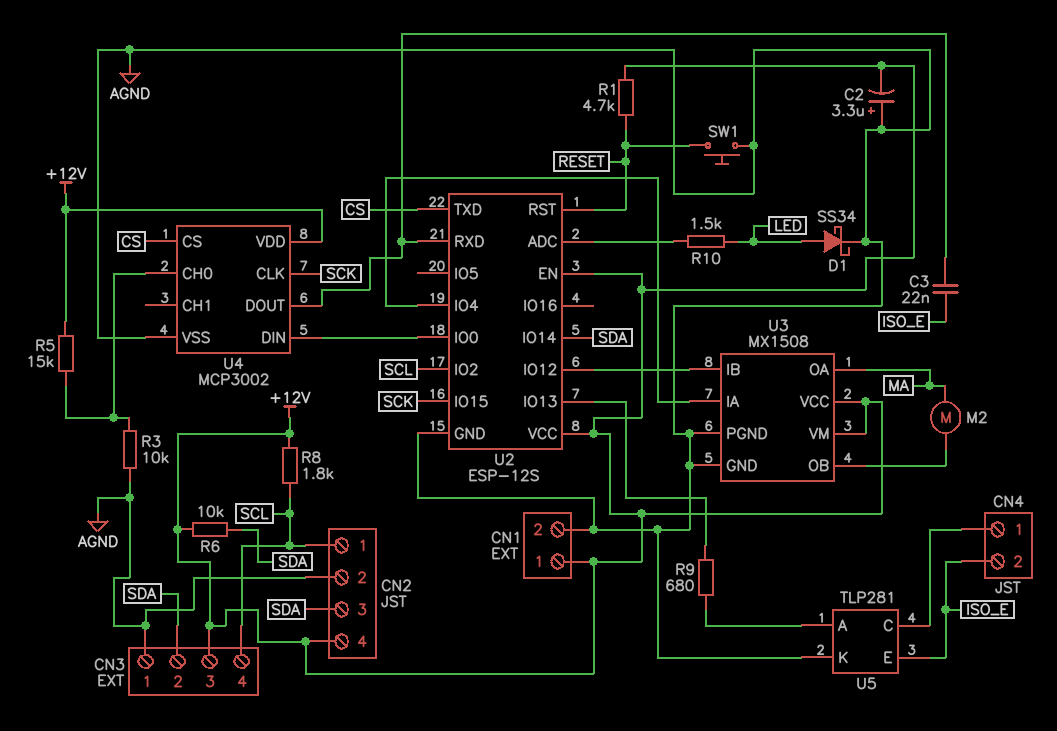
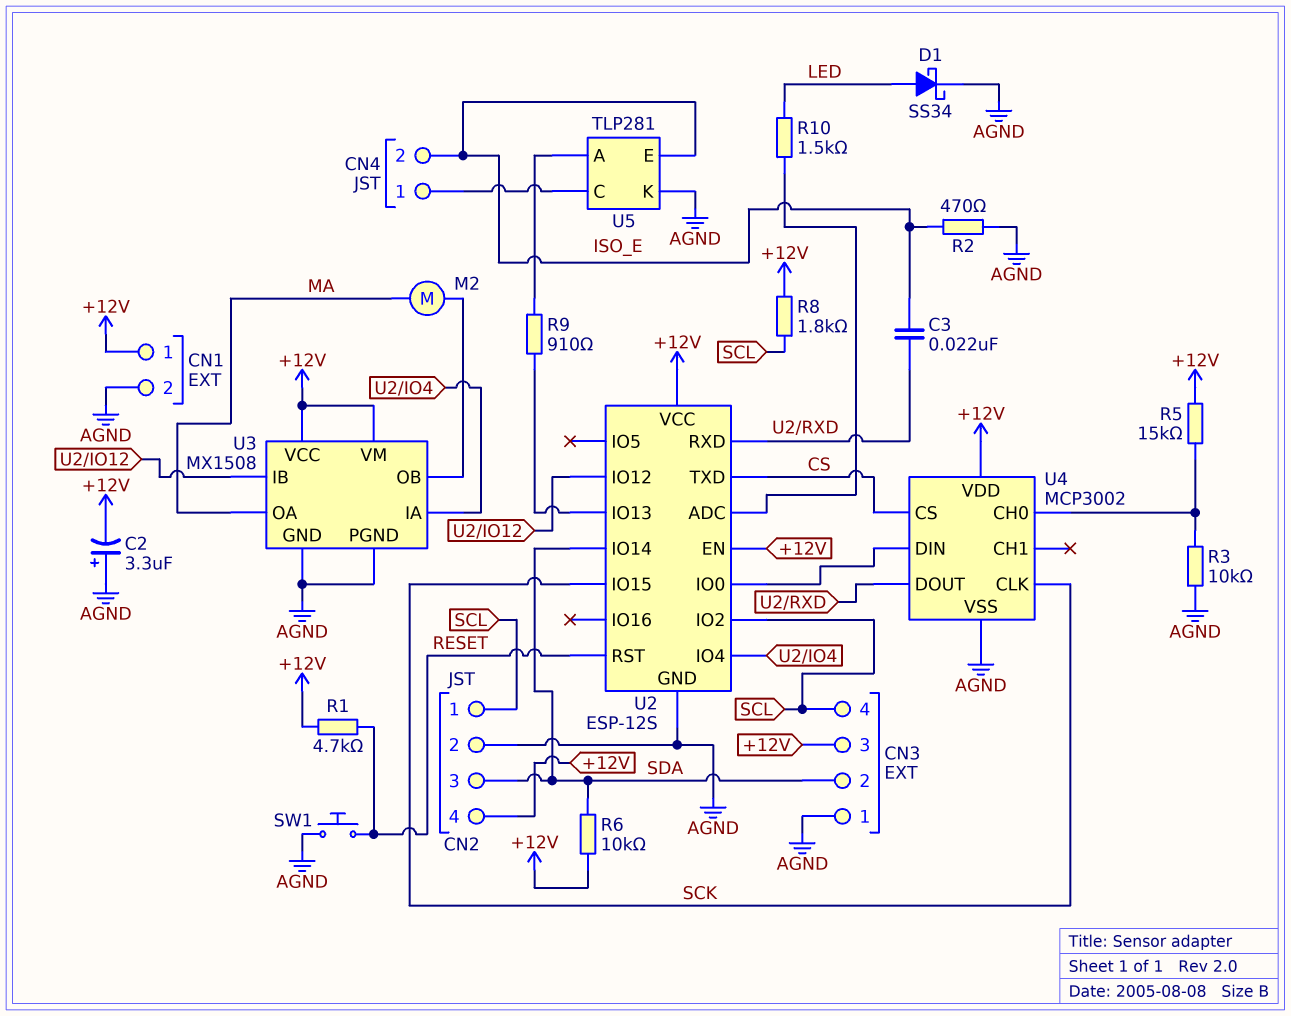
R2: none -> 470 (AGND, ISO_E)
R9: 680 (U2/IO13, U5/A) -> 910 (U2/IO13, U5/A)

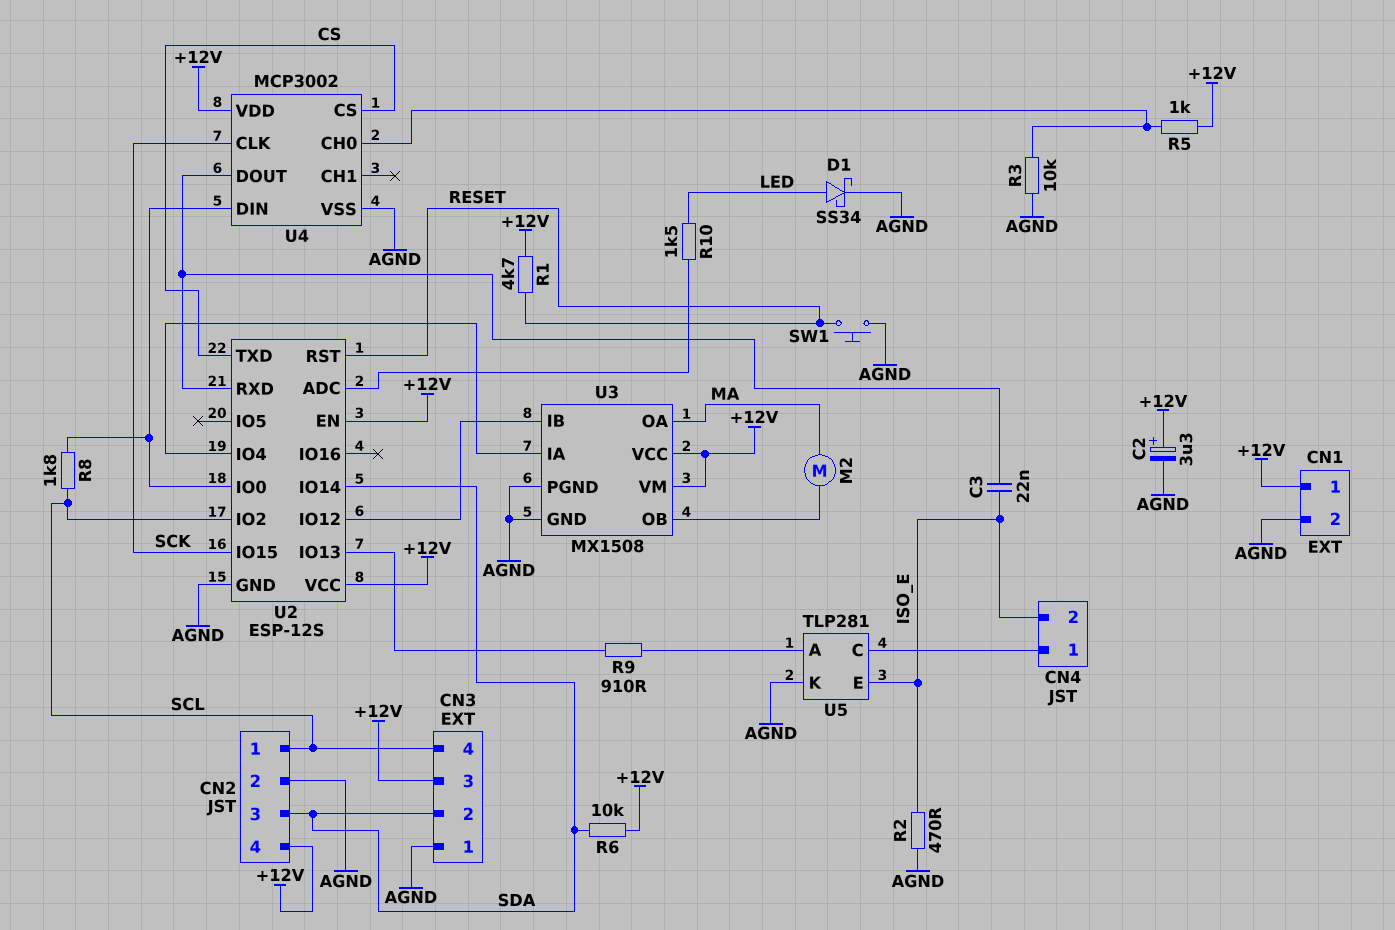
C2: 3.3uF (plus AGND, minus +12V) -> 3.3uF (plus +12V, minus AGND)
R5: 15k (+12V, U4/CH0) -> 1k (+12V, U4/CH0)
R8: 1.8k (+12V, SCL) -> 1.8k (SCL, U2/IO0)

